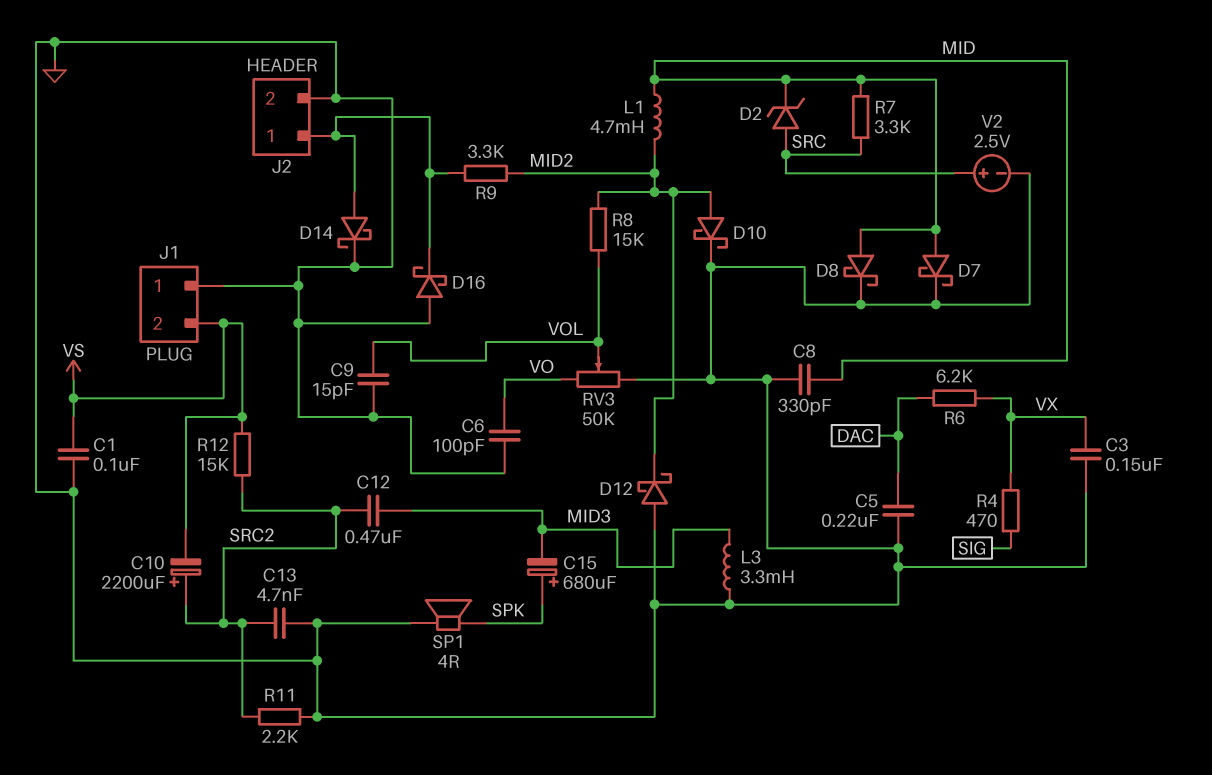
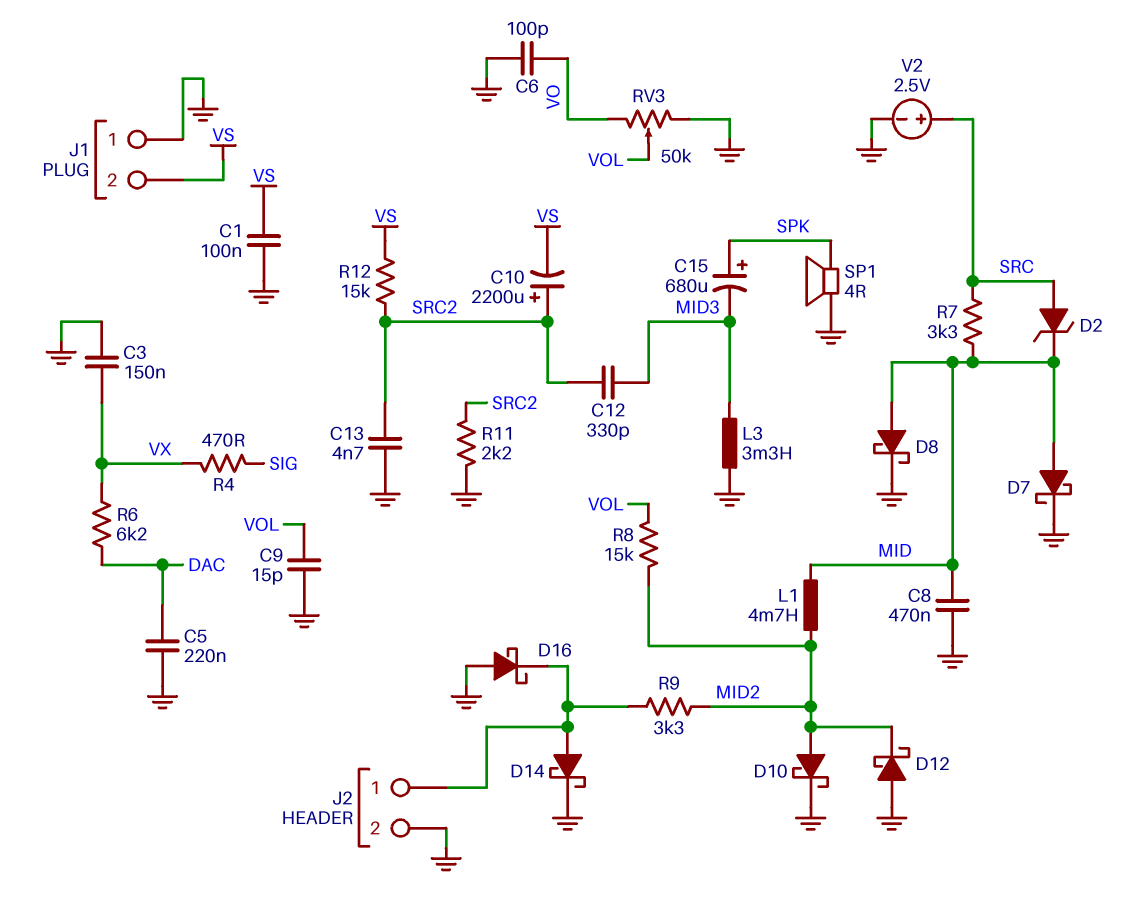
C8: 330pF (GND, MID) -> 470nF (GND, MID)
C12: 470nF (MID3, SRC2) -> 330pF (MID3, SRC2)

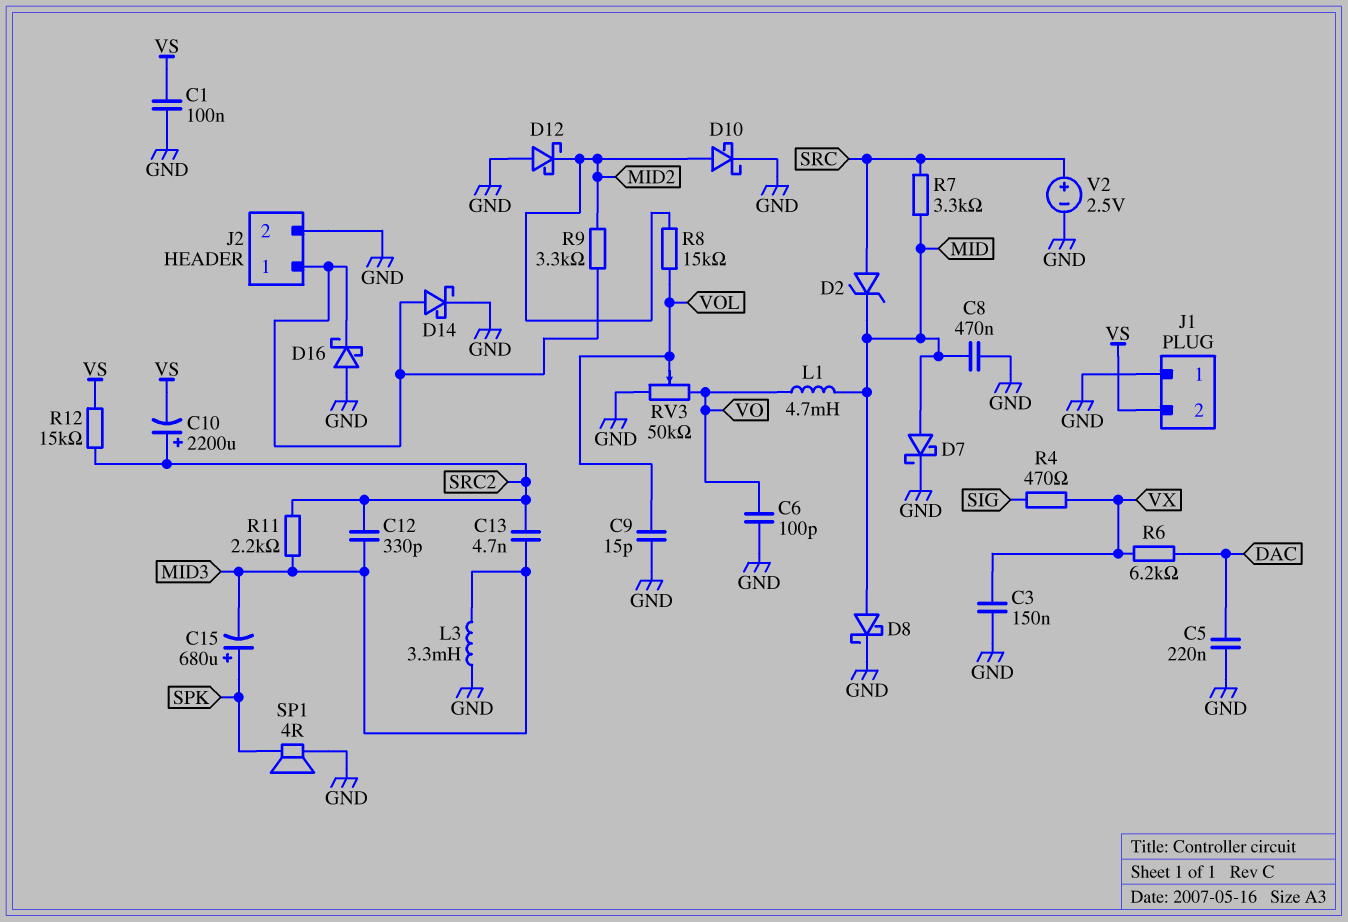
C13: 4.7nF (GND, SRC2) -> 4.7nF (MID3, SRC2)
L1: 4.7mH (MID, MID2) -> 4.7mH (MID, VO)
R11: 2.2k (GND, SRC2) -> 2.2k (MID3, SRC2)

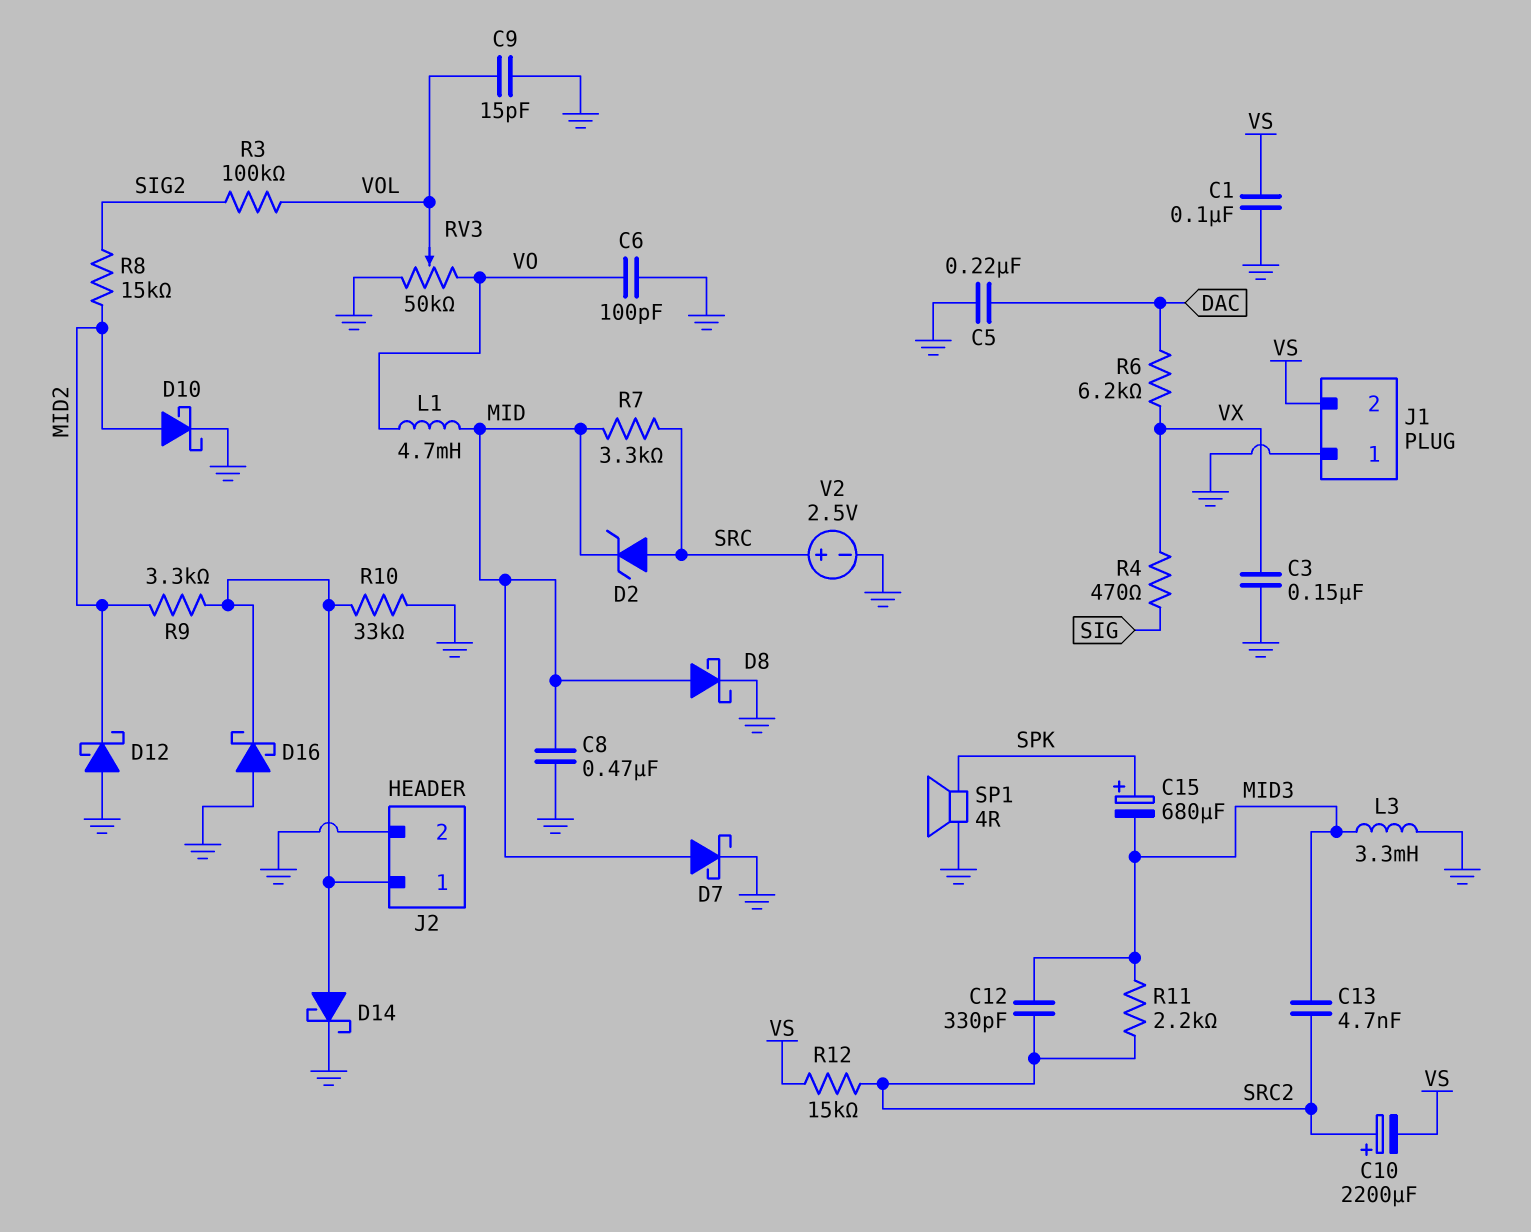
R3: none -> 100k (SIG2, VOL)
R8: 15k (MID2, VOL) -> 15k (MID2, SIG2)
R10: none -> 33k (GND, J2/1)

